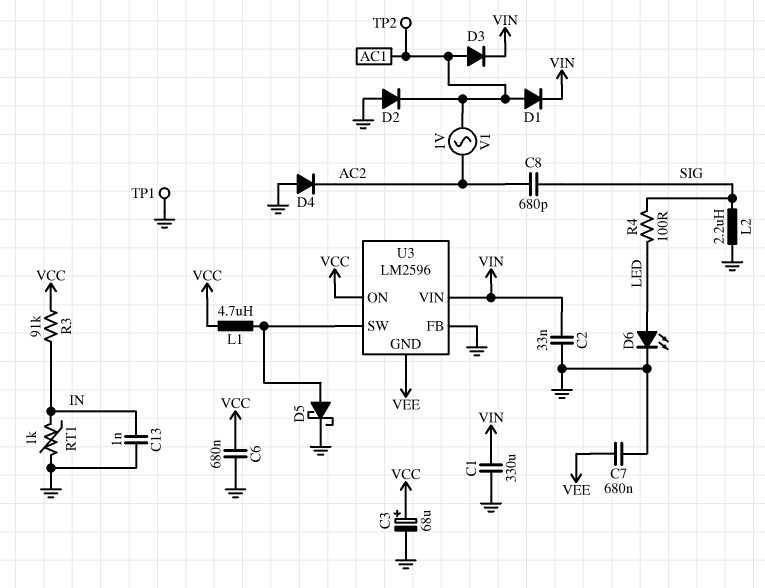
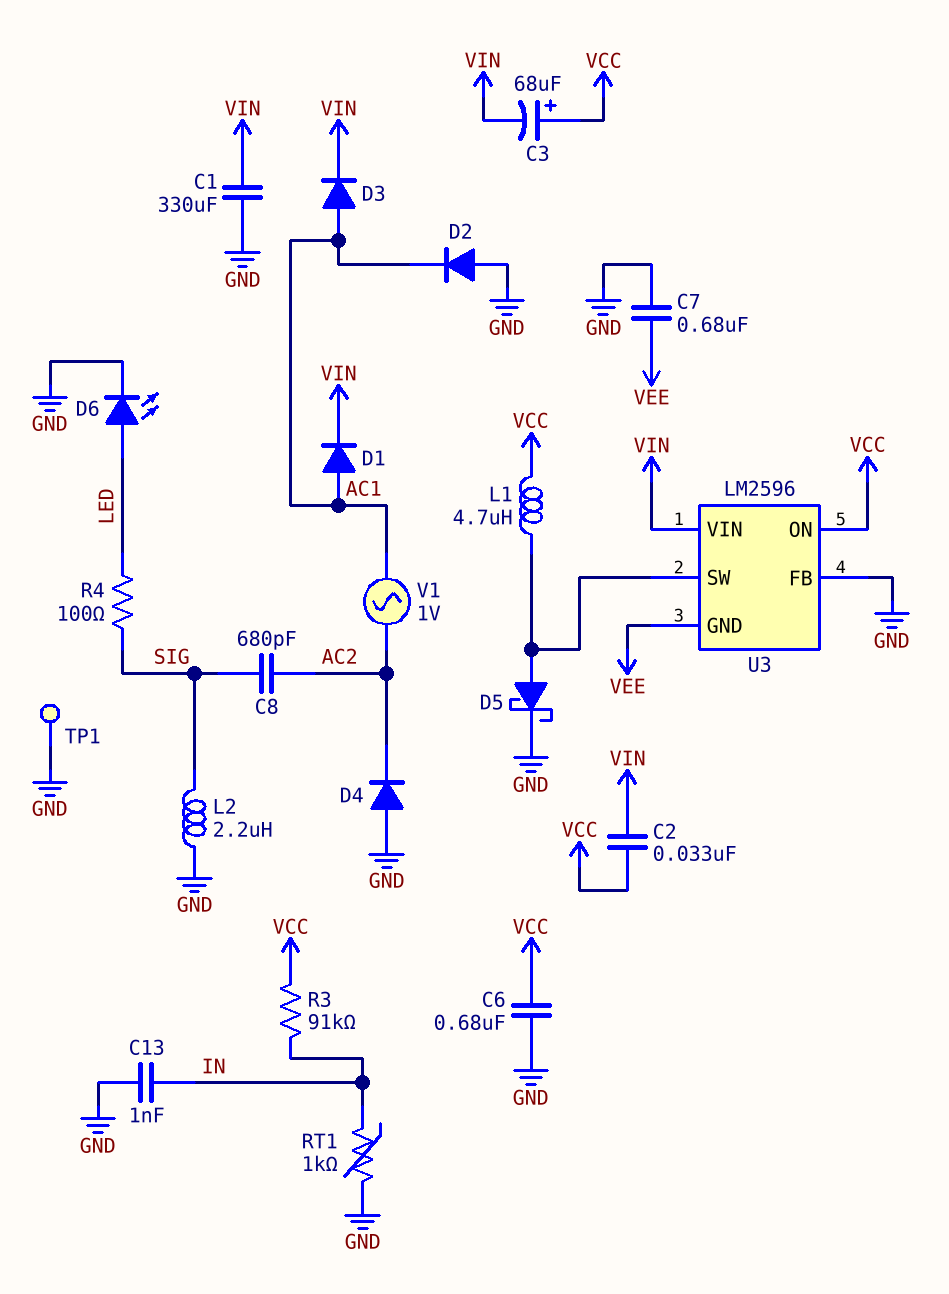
C2: 33nF (GND, VIN) -> 33nF (VCC, VIN)
C3: 68uF (plus VCC, minus GND) -> 68uF (plus VCC, minus VIN)
TP2: test point (AC1) -> none

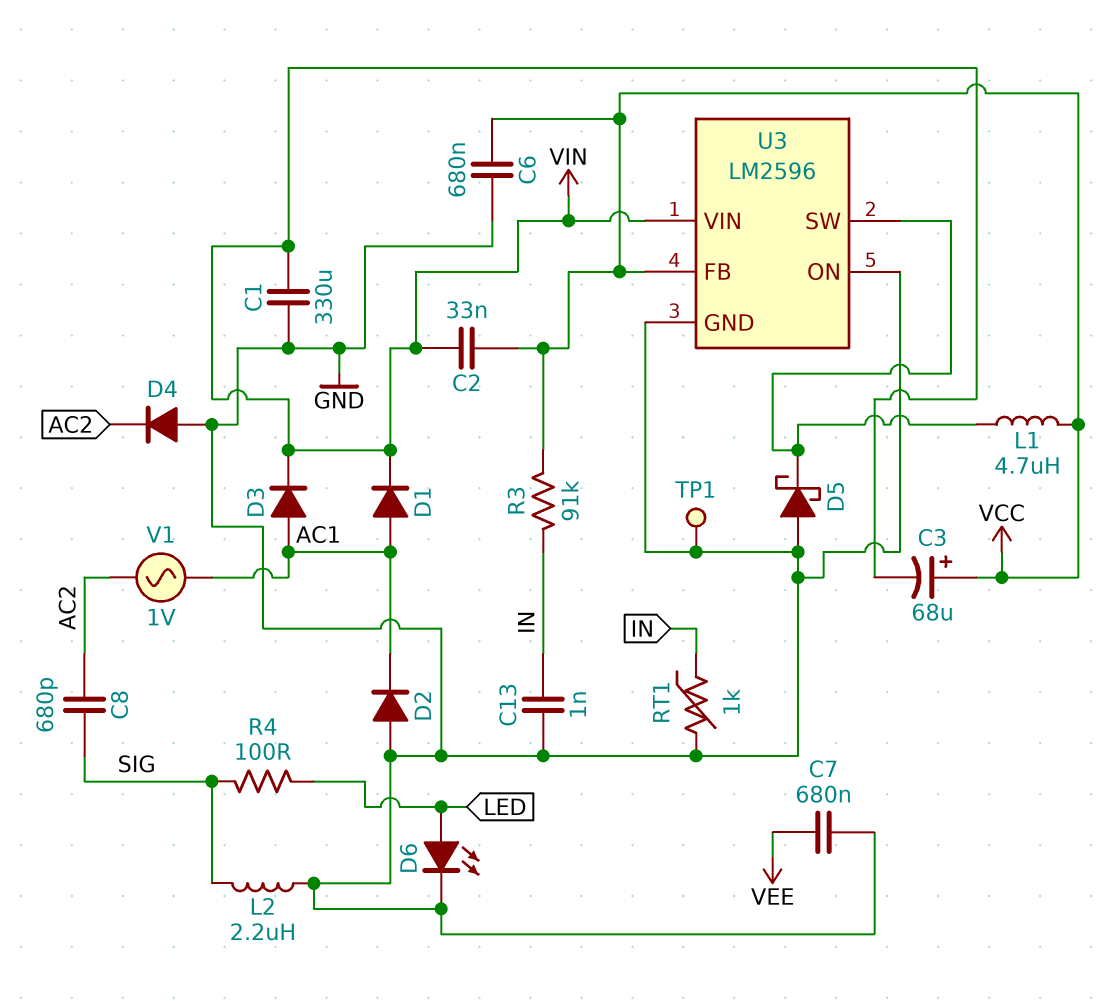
D5: schottky (A U3/SW, K GND) -> schottky (A GND, K U3/SW)
U3 pin FB: GND -> VCC
U3 pin GND: VEE -> GND
U3 pin ON: VCC -> GND

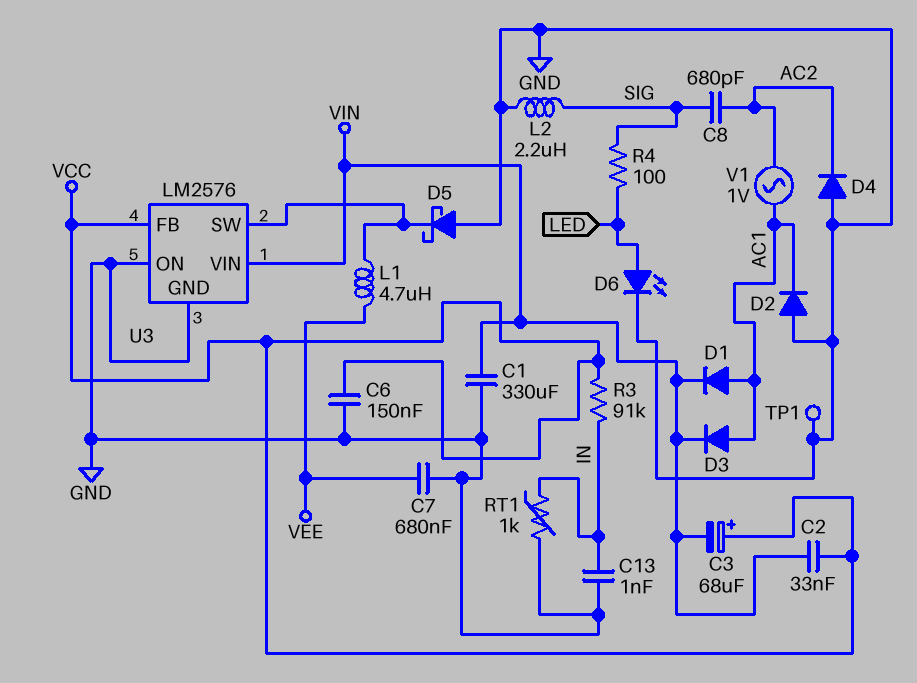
C6: 680nF (GND, VCC) -> 150nF (GND, VCC)
L1: 4.7uH (U3/SW, VCC) -> 4.7uH (U3/SW, VEE)
U3: LM2596 -> LM2576

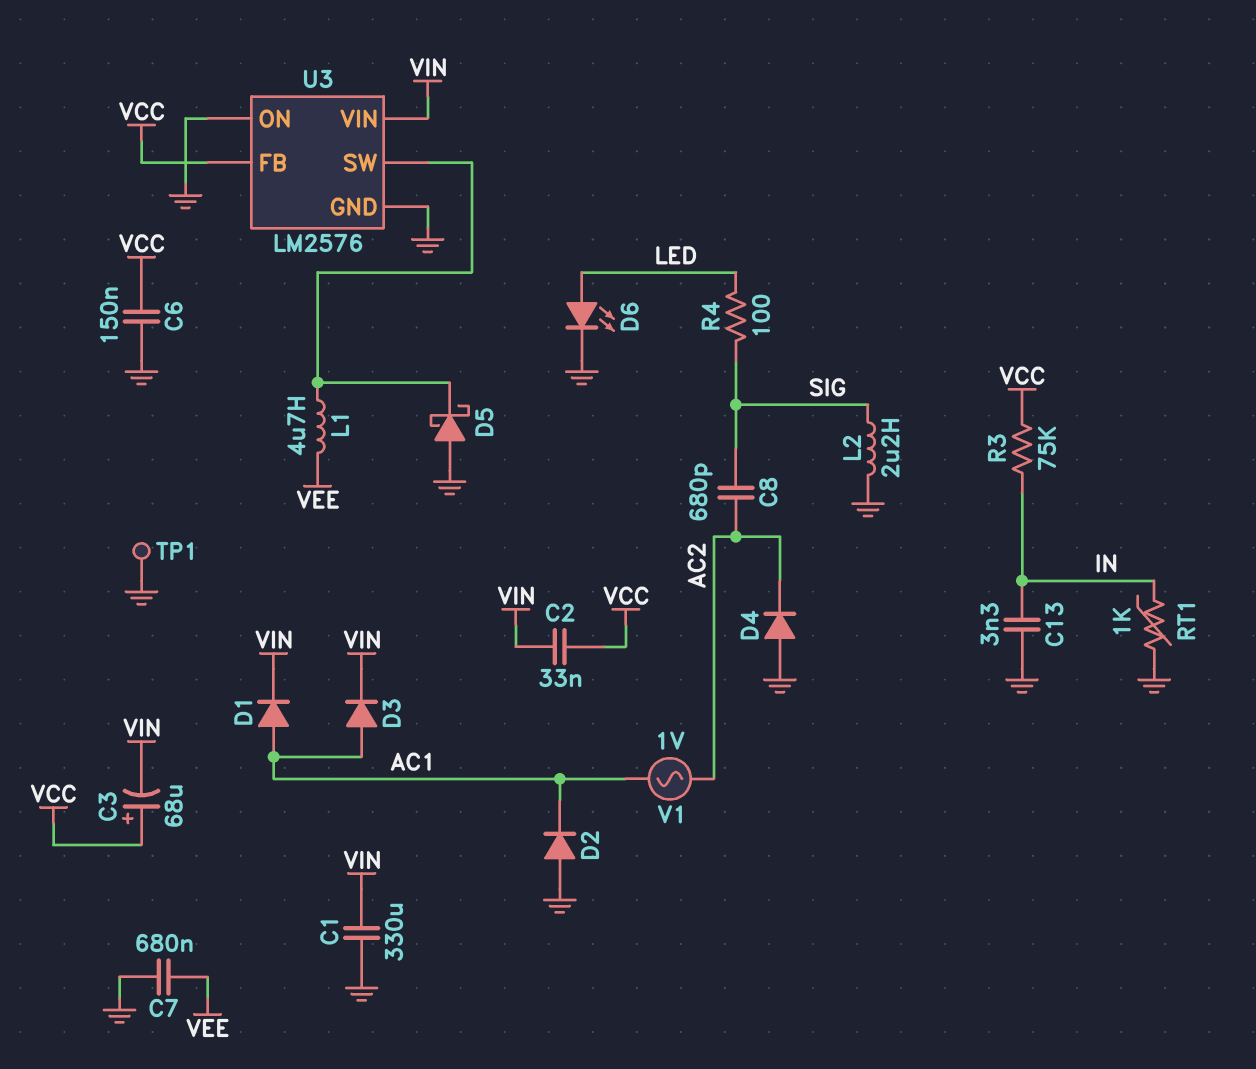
C13: 1nF (GND, IN) -> 3.3nF (GND, IN)
R3: 91k (IN, VCC) -> 75k (IN, VCC)

